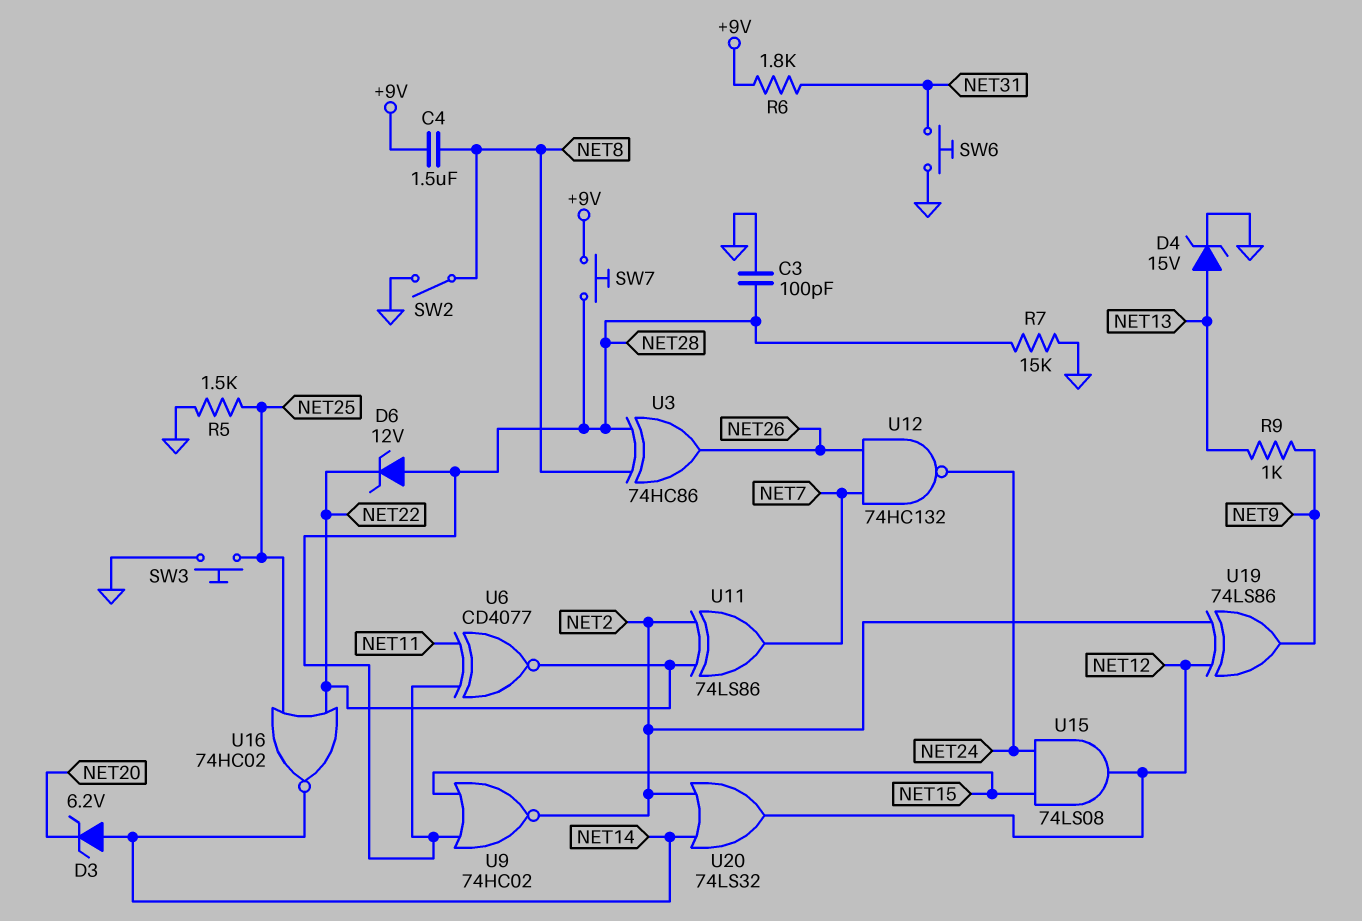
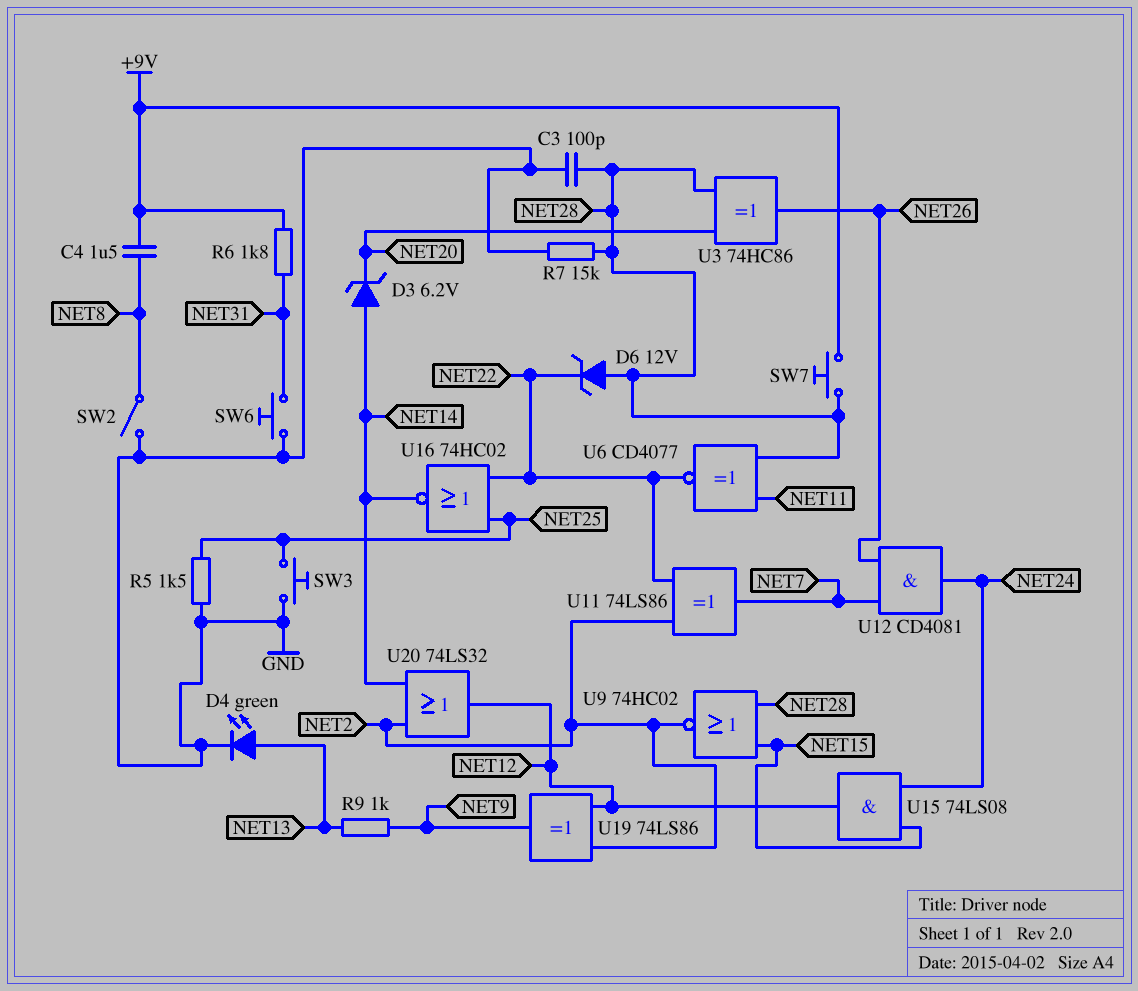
D4: zener 15V (A NET13, K GND) -> LED green (A NET13, K GND)
U3: XOR 74HC86 (in NET8, in NET28, out NET26) -> XOR 74HC86 (in NET20, in NET28, out NET26)
U12: NAND 74HC132 (in NET7, in NET26, out NET24) -> AND CD4081 (in NET7, in NET26, out NET24)

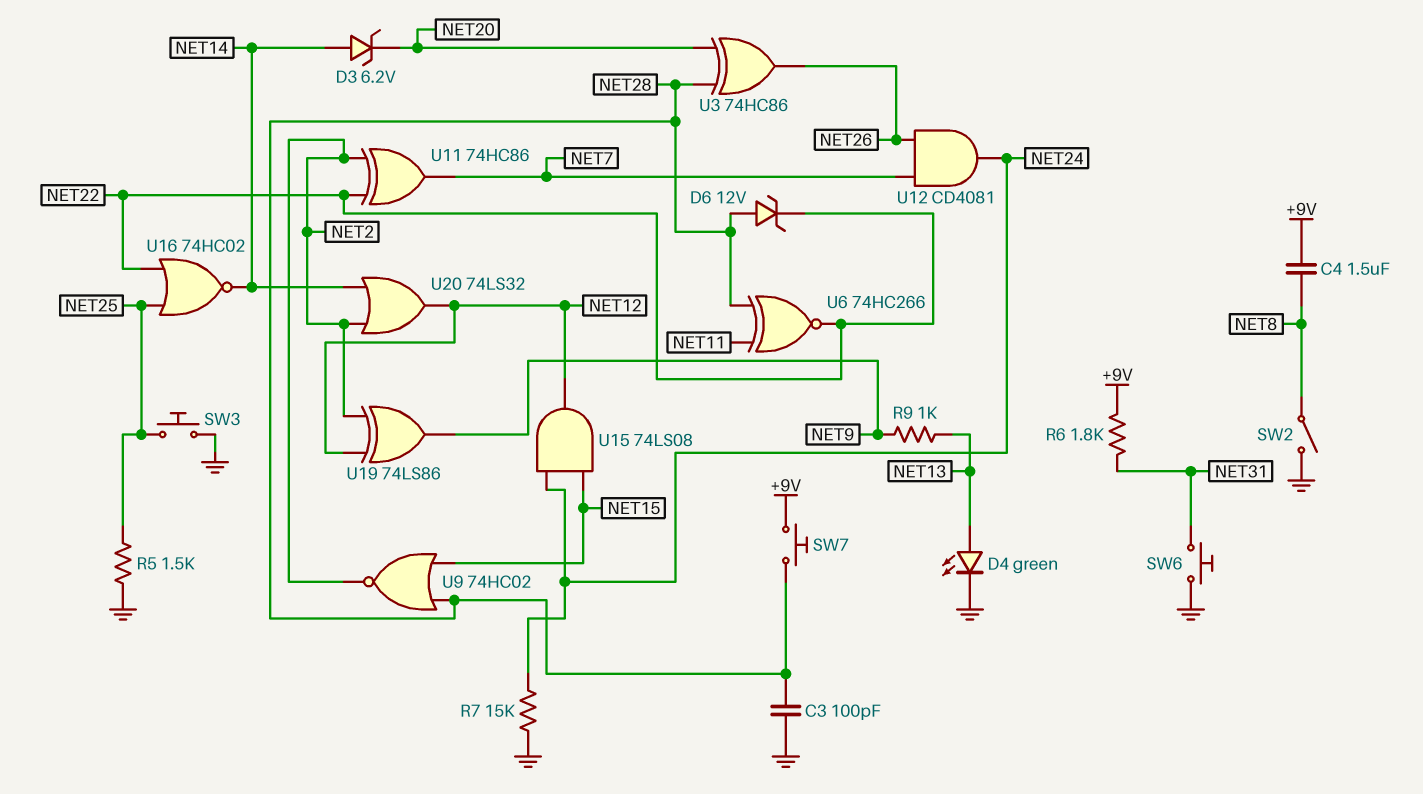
R7: 15k (GND, NET28) -> 15k (GND, NET24)
U6: XNOR CD4077 (in NET11, in NET28, out NET22) -> XNOR 74HC266 (in NET11, in NET28, out NET22)
U11: XOR 74LS86 (in NET2, in NET22, out NET7) -> XOR 74HC86 (in NET2, in NET22, out NET7)

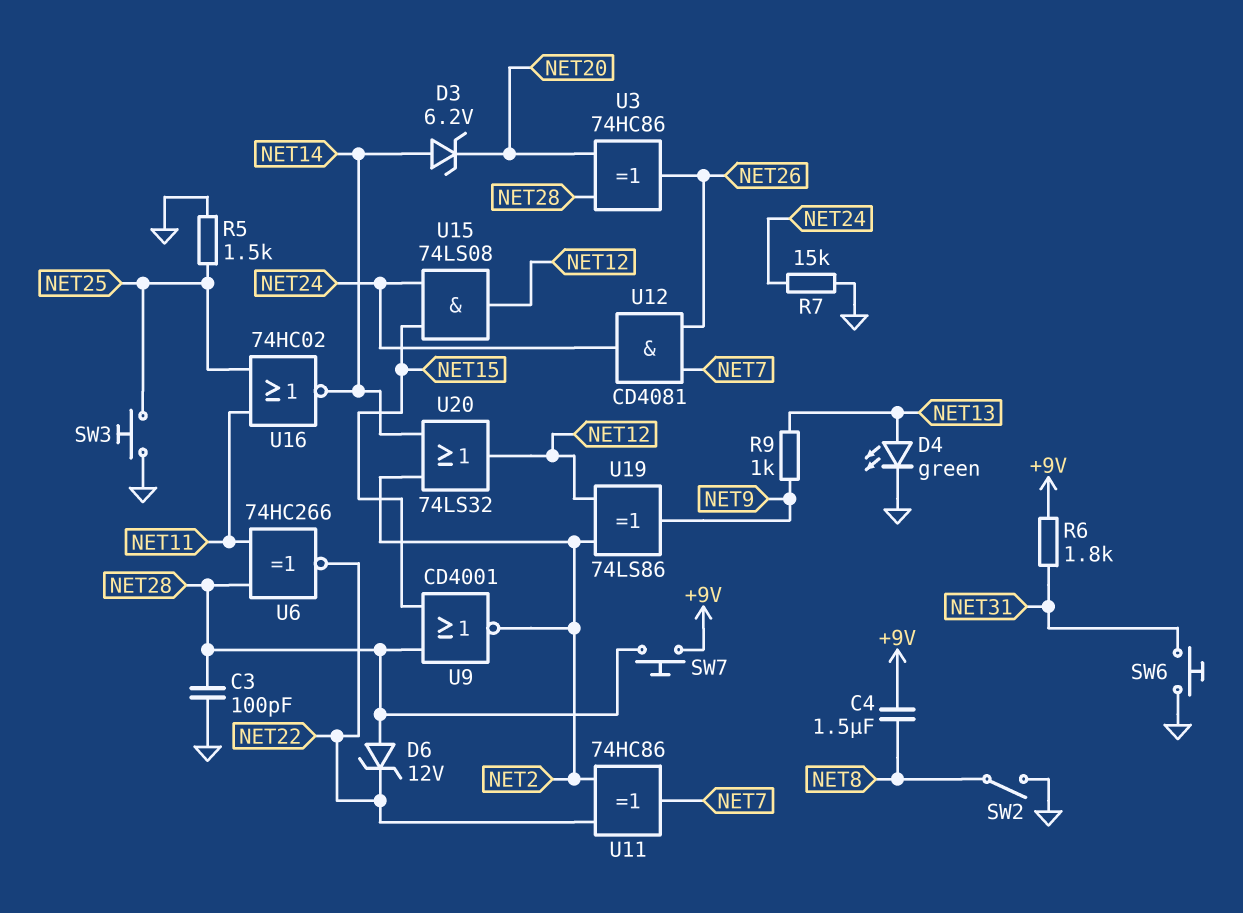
U9: NOR 74HC02 (in NET15, in NET28, out NET2) -> NOR CD4001 (in NET15, in NET28, out NET2)
U16: NOR 74HC02 (in NET22, in NET25, out NET14) -> NOR 74HC02 (in NET11, in NET25, out NET14)

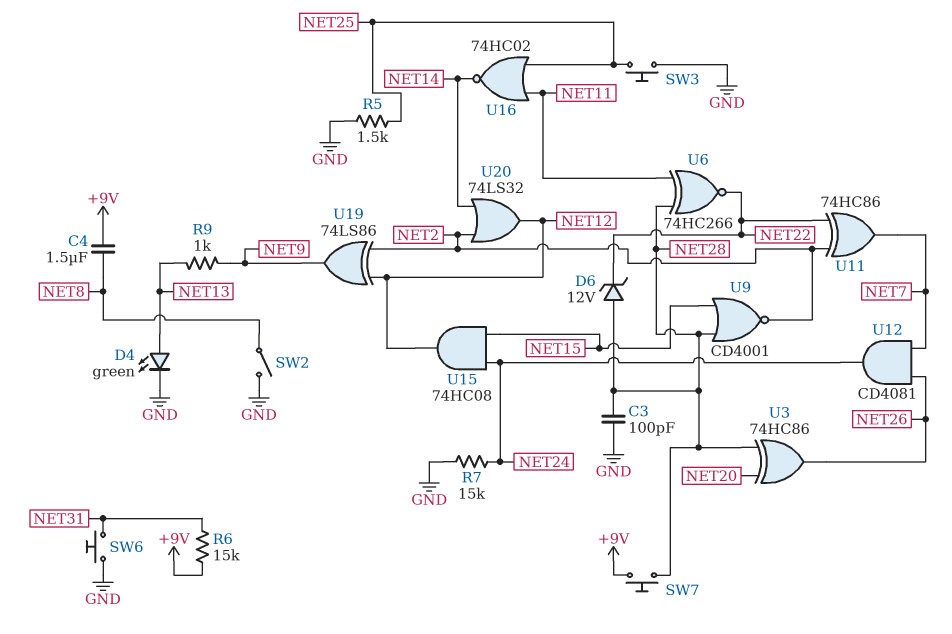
D3: zener 6.2V (A NET14, K NET20) -> none
R6: 1.8k (+9V, NET31) -> 15k (+9V, NET31)
U15: AND 74LS08 (in NET15, in NET24, out NET12) -> AND 74HC08 (in NET15, in NET24, out NET12)

